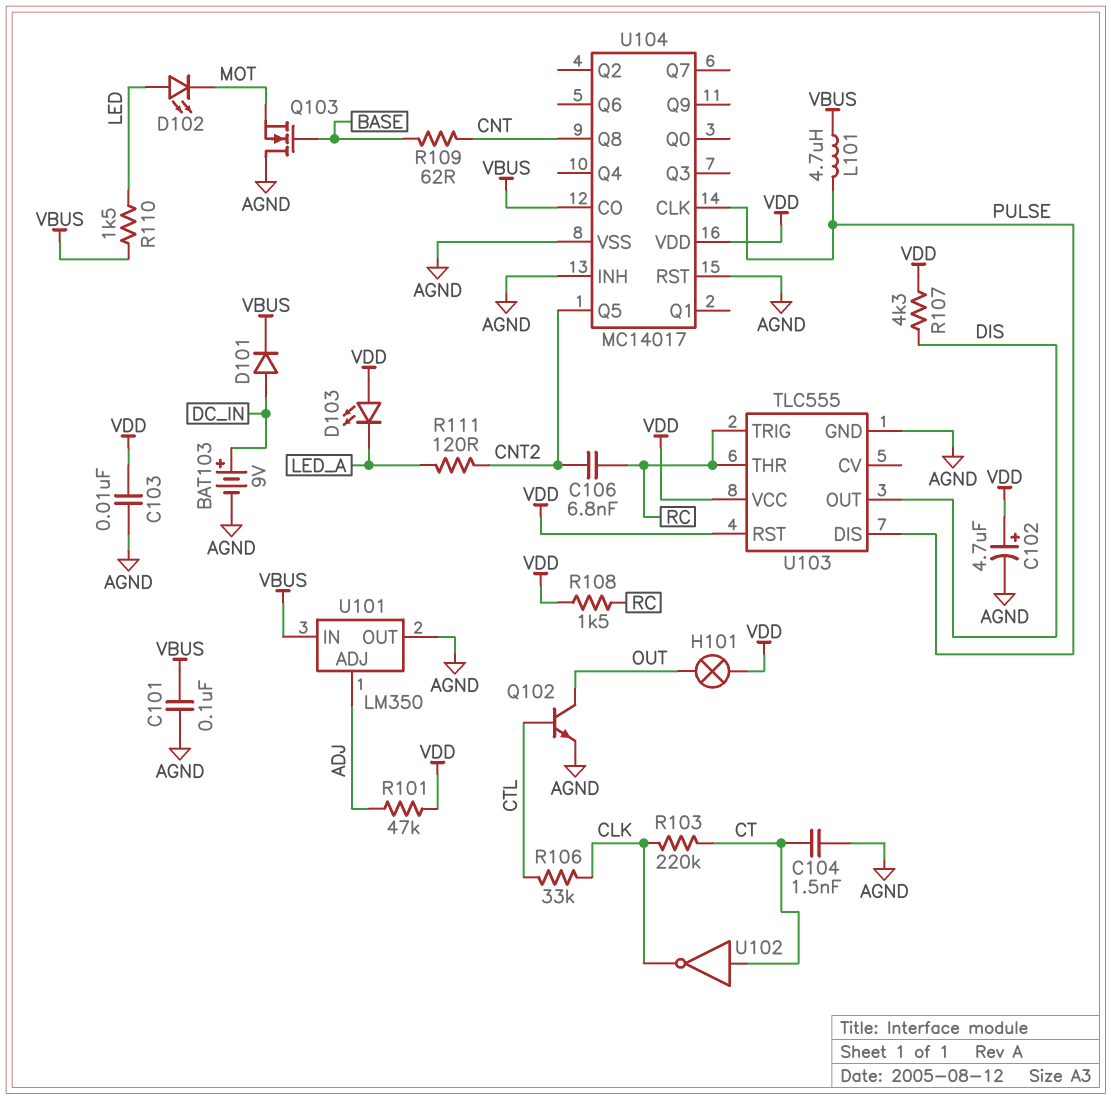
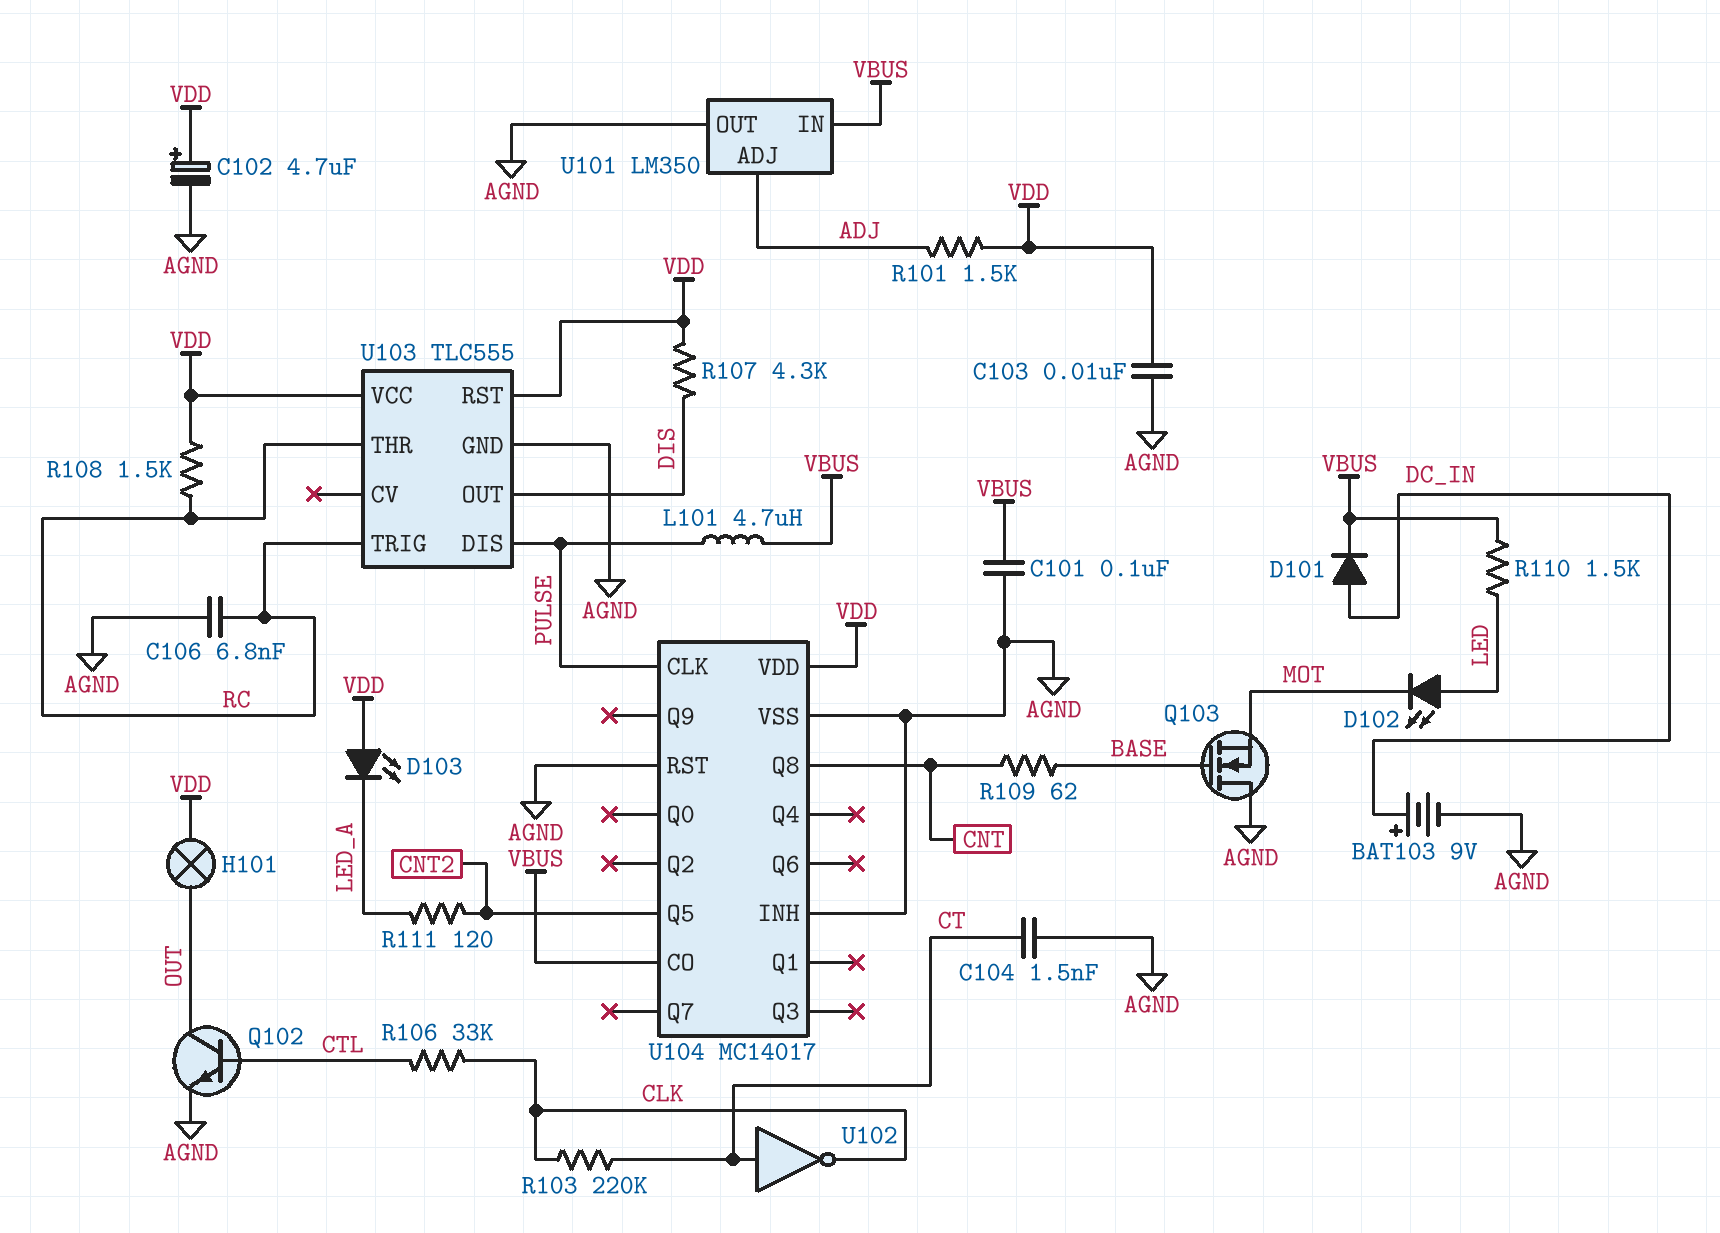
C106: 6.8nF (CNT2, RC) -> 6.8nF (AGND, RC)
R101: 47k (ADJ, VDD) -> 1.5k (ADJ, VDD)

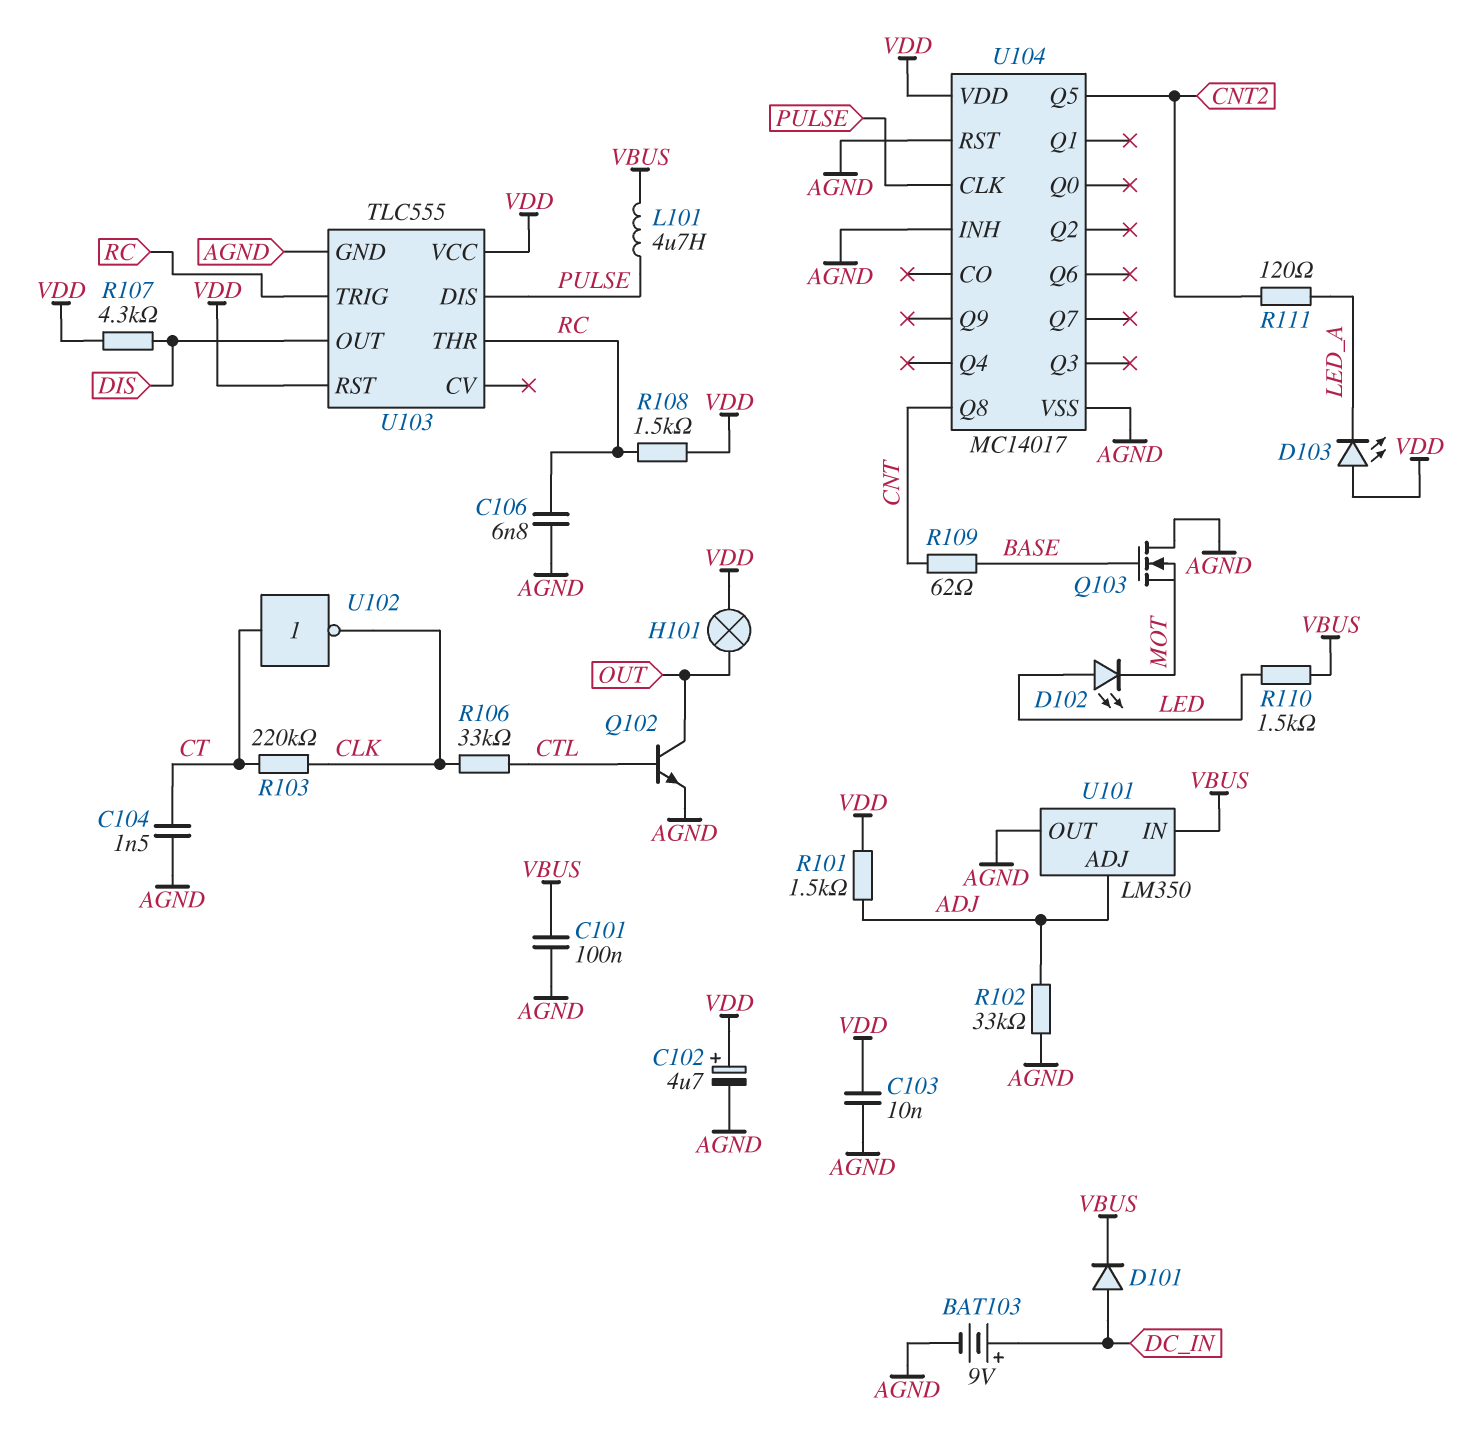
R102: none -> 33k (ADJ, AGND)
U104 pin CO: VBUS -> none

